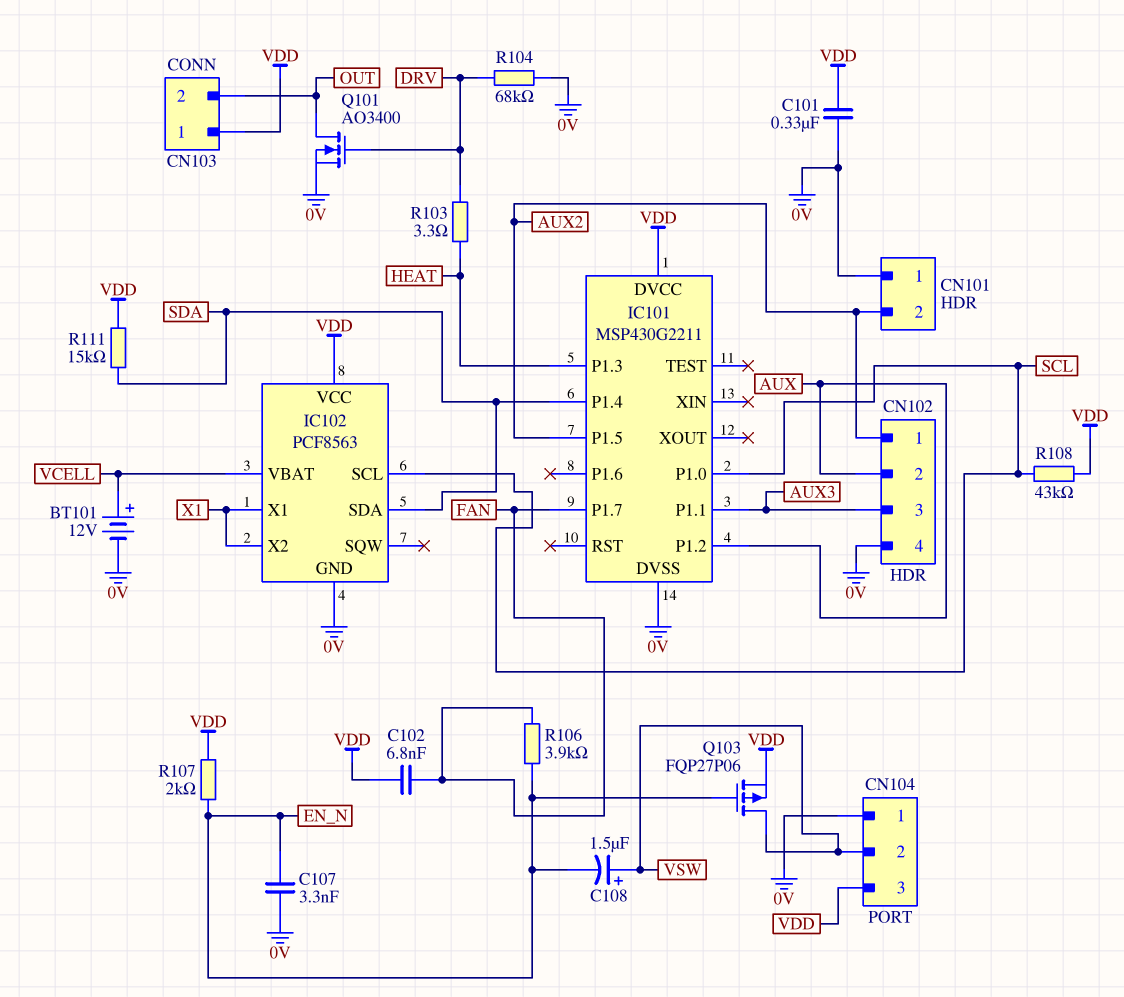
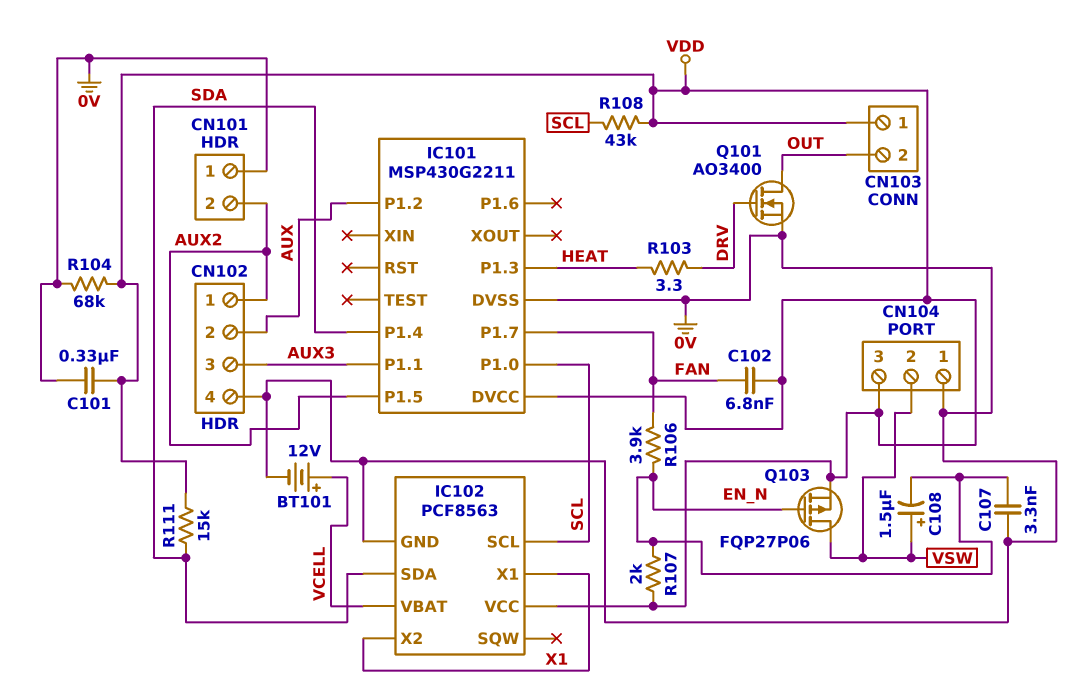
R104: 68k (0V, DRV) -> 68k (0V, VDD)

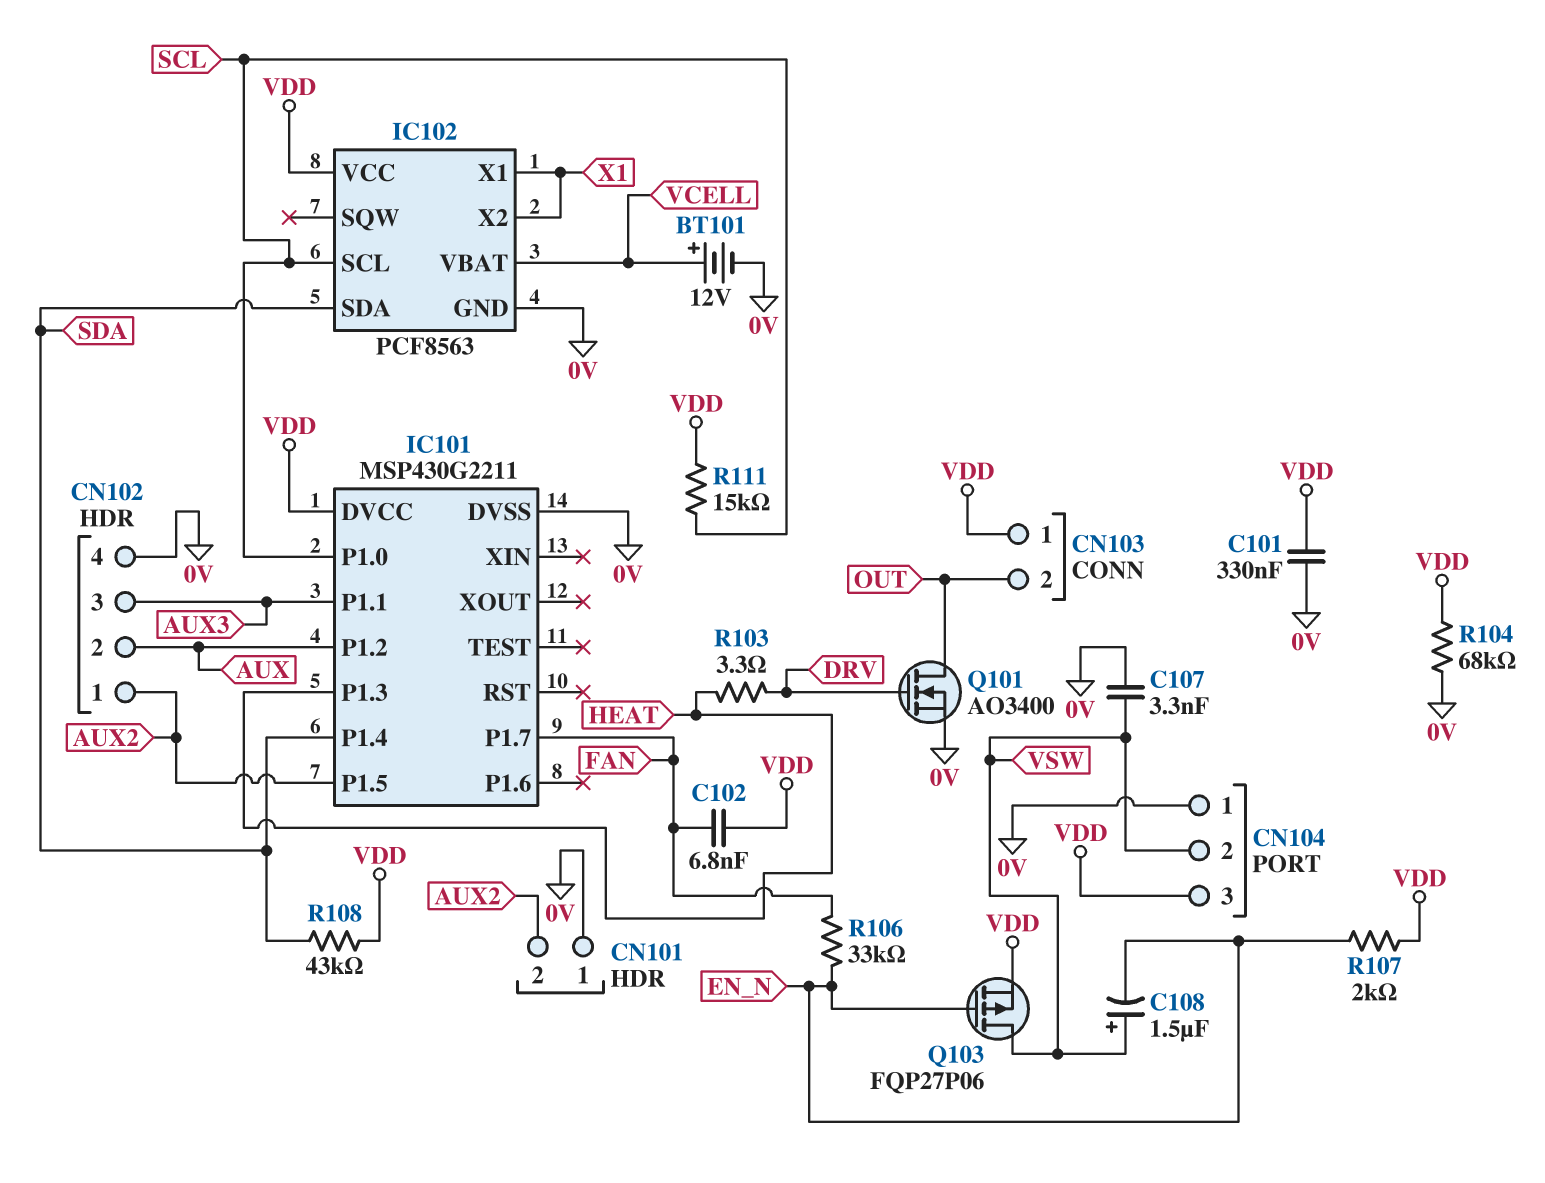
C107: 3.3nF (0V, EN_N) -> 3.3nF (0V, VSW)
R106: 3.9k (EN_N, FAN) -> 33k (EN_N, FAN)
R108: 43k (SCL, VDD) -> 43k (SDA, VDD)
R111: 15k (SDA, VDD) -> 15k (SCL, VDD)

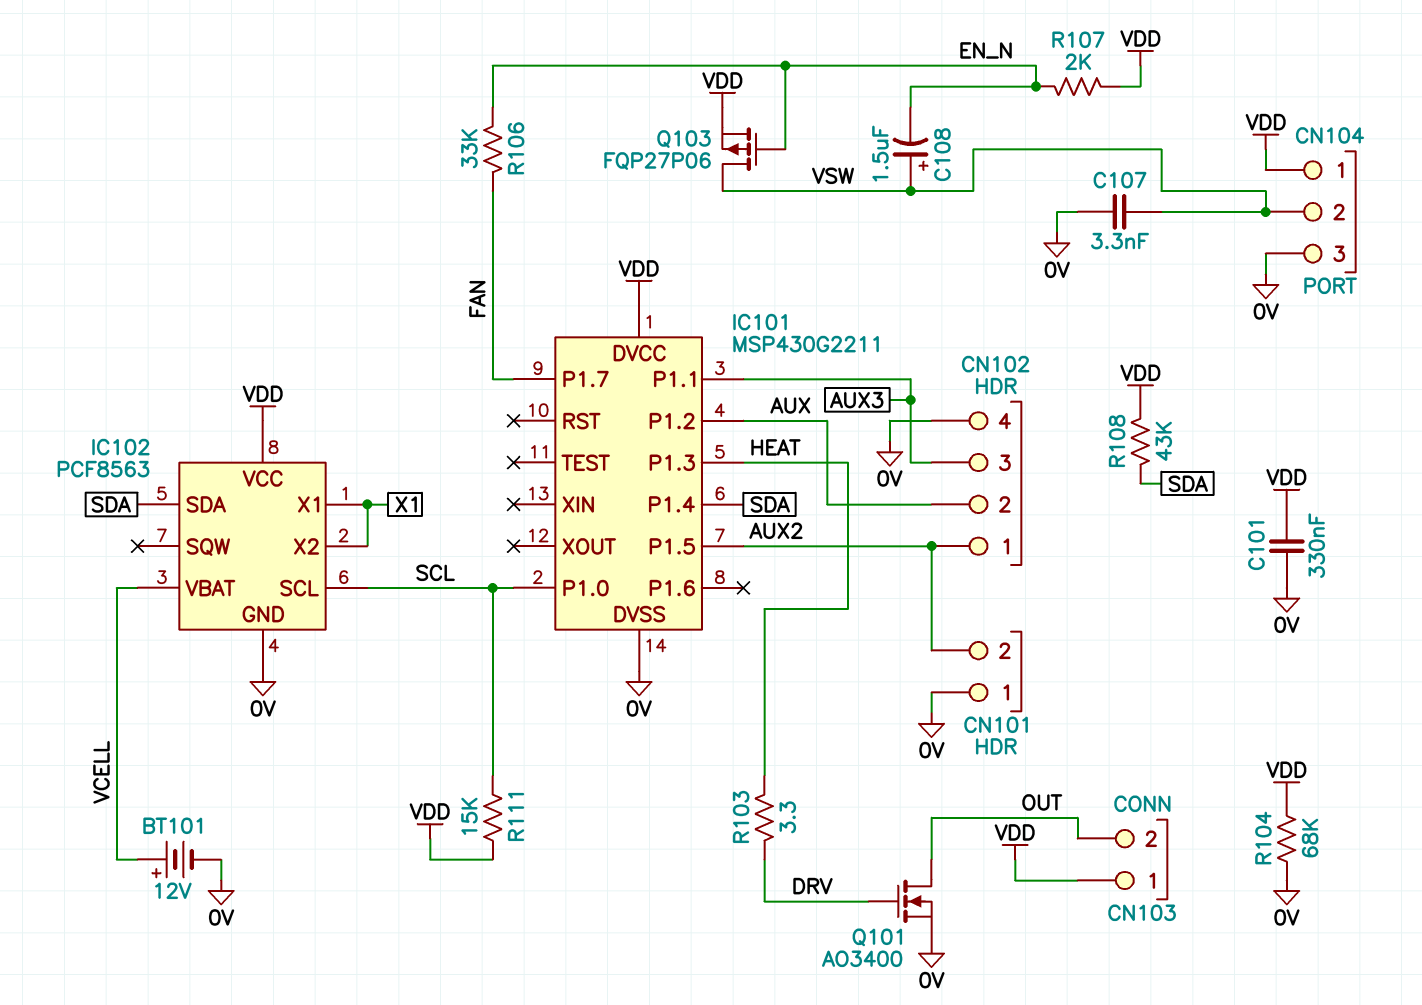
C102: 6.8nF (FAN, VDD) -> none
CN104 pin 1: 0V -> VDD
CN104 pin 3: VDD -> 0V

